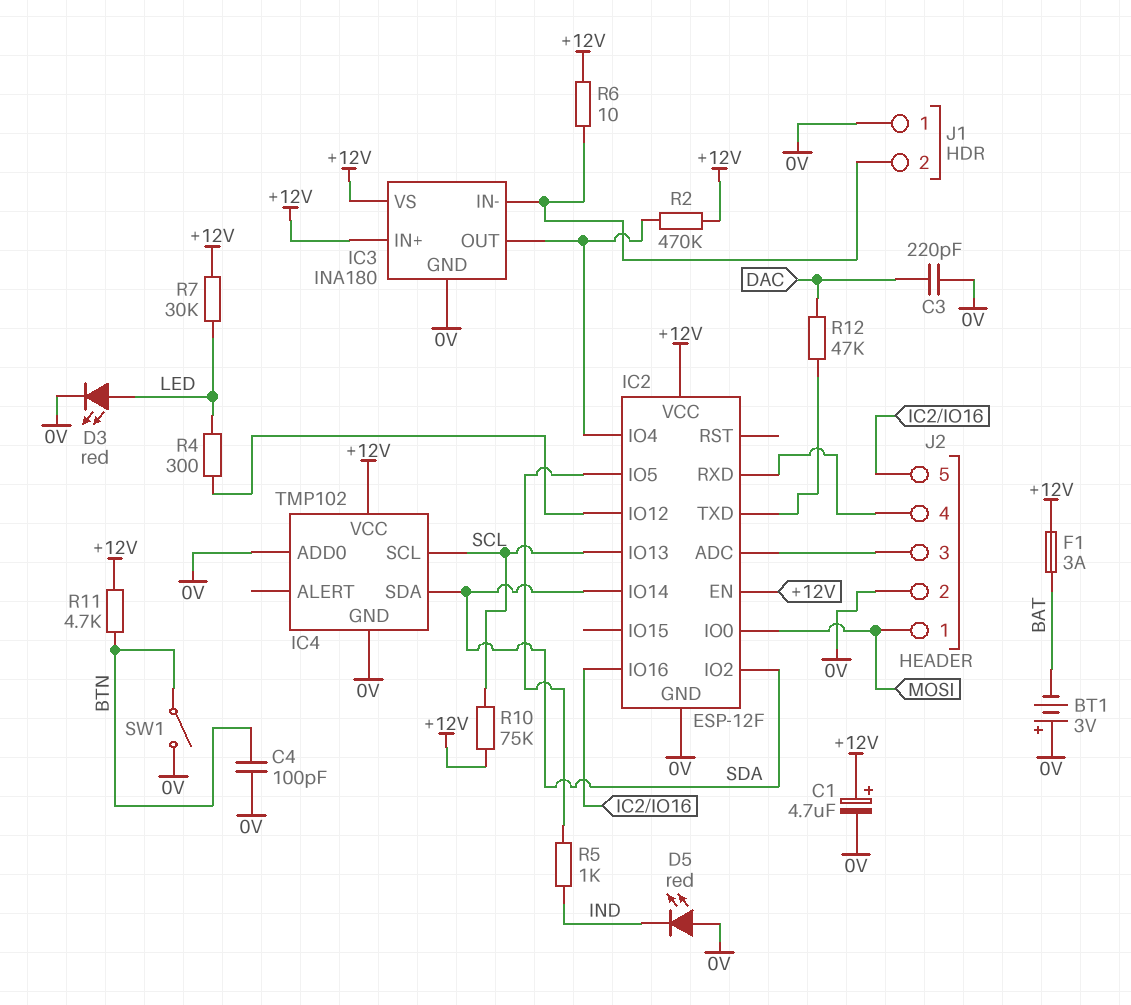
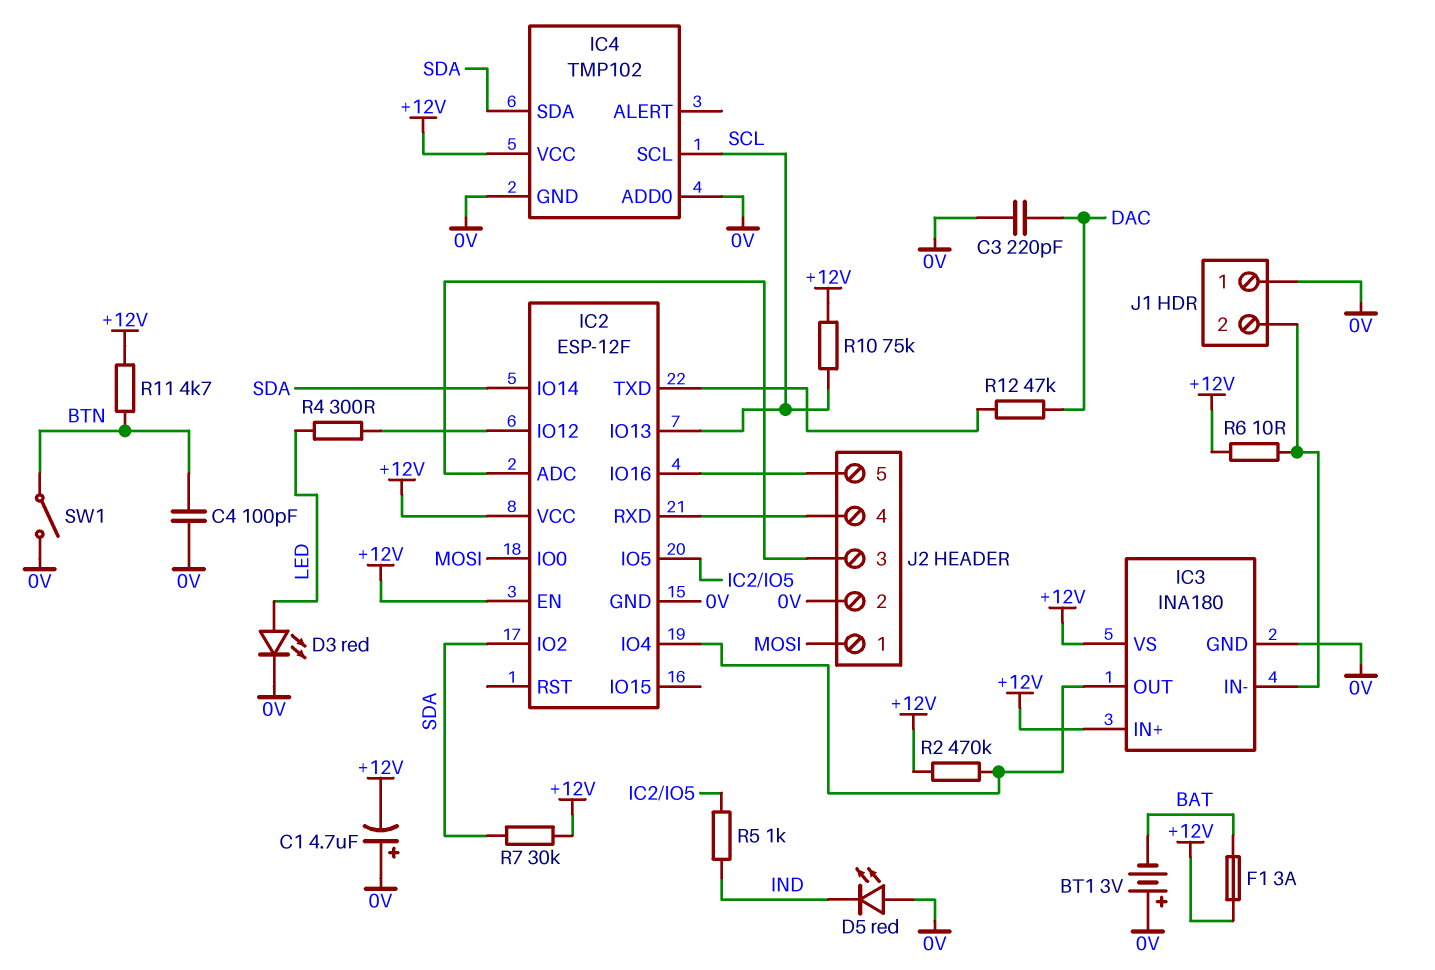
C1: 4.7uF (plus +12V, minus 0V) -> 4.7uF (plus 0V, minus +12V)
R7: 30k (+12V, LED) -> 30k (+12V, SDA)

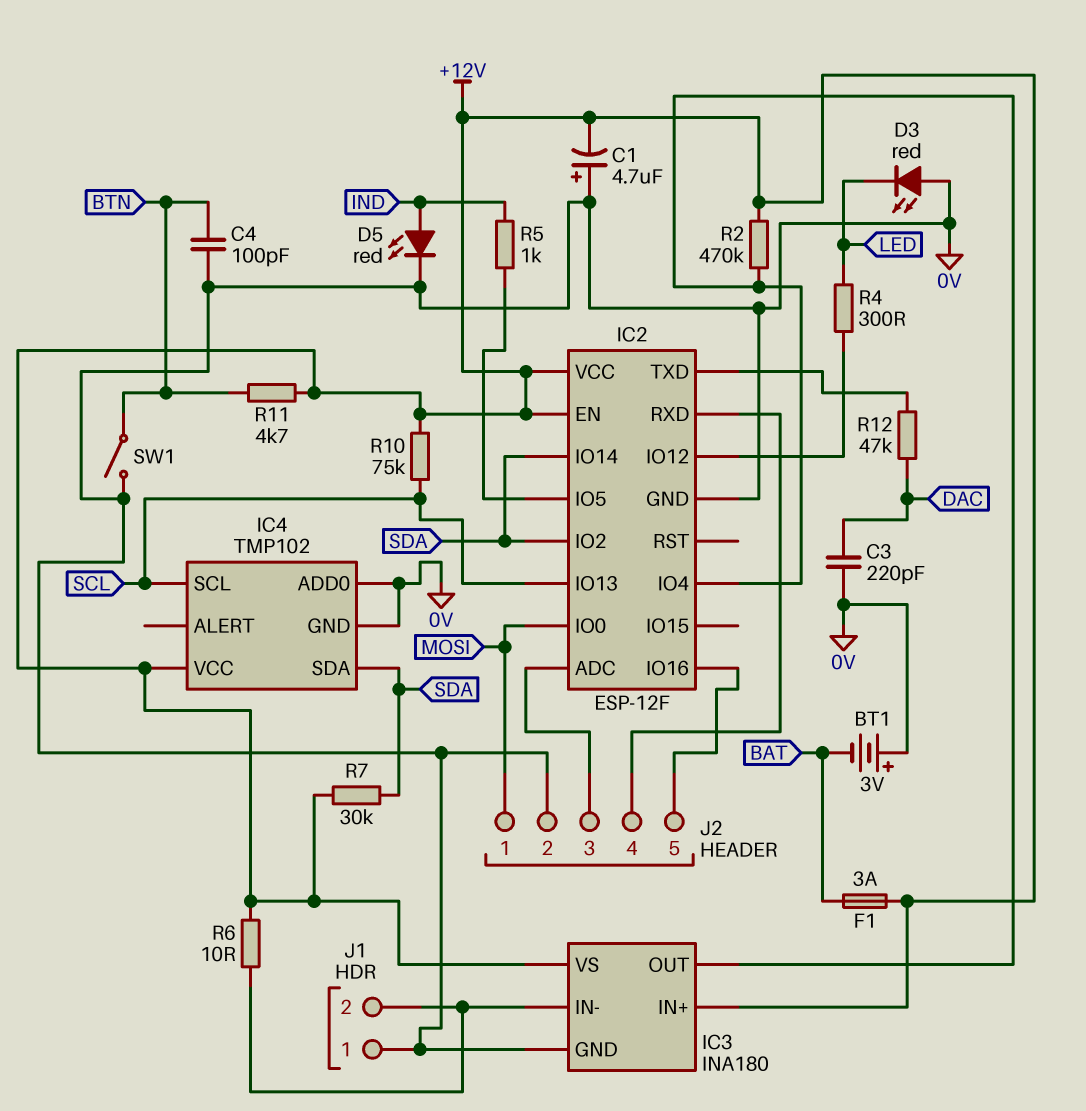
D3: LED red (A LED, K 0V) -> LED red (A 0V, K LED)
D5: LED red (A 0V, K IND) -> LED red (A IND, K 0V)

